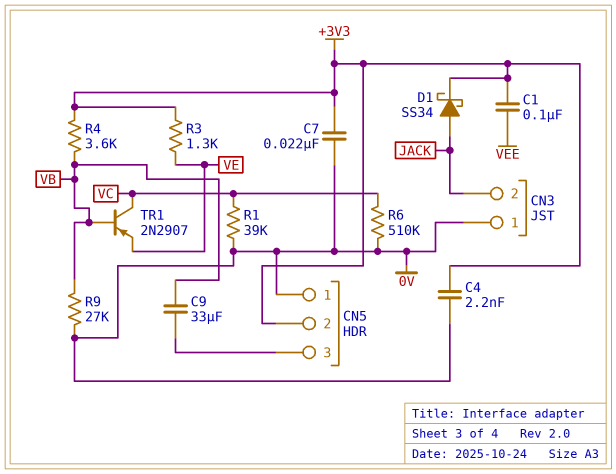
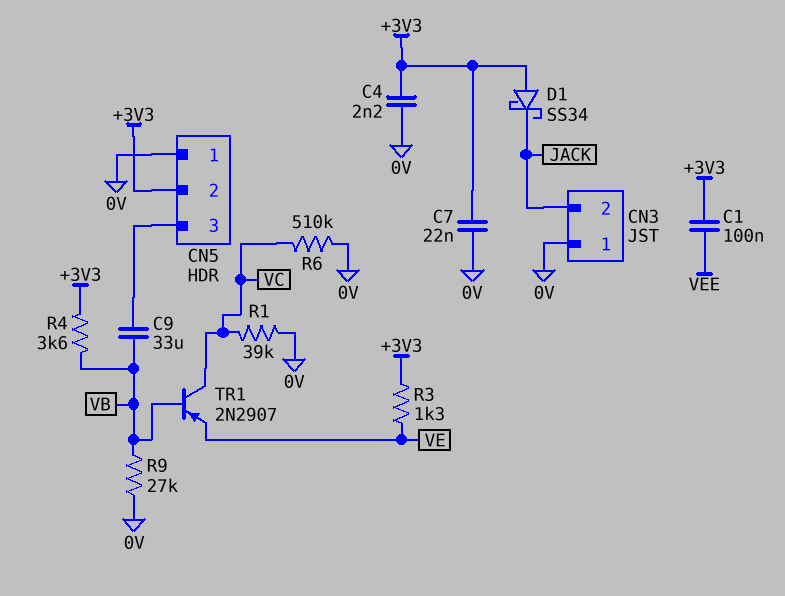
D1: schottky SS34 (A JACK, K +3V3) -> schottky SS34 (A +3V3, K JACK)

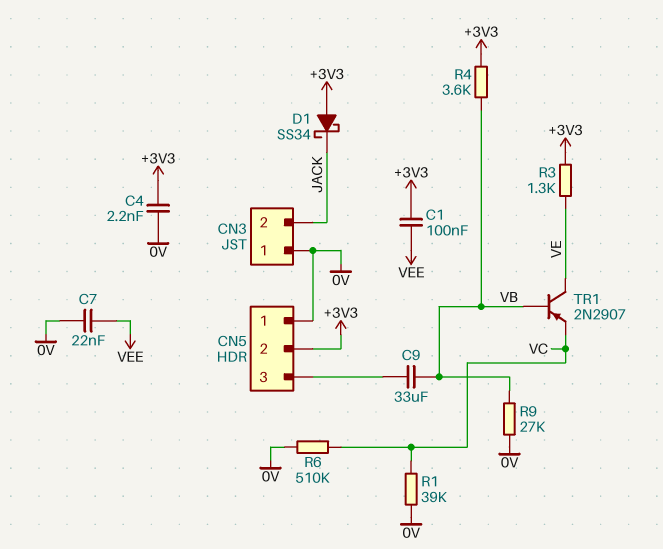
C7: 22nF (+3V3, 0V) -> 22nF (0V, VEE)
TR1: PNP 2N2907 (B VB, C VC, E VE) -> PNP 2N2907 (B VB, C VE, E VC)

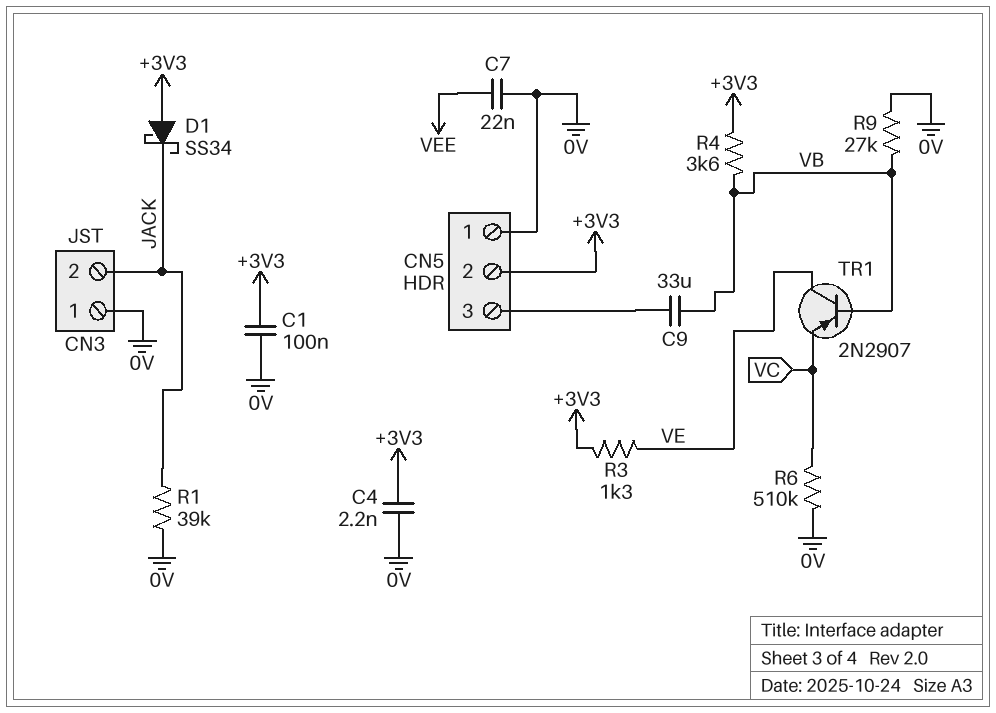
C1: 100nF (+3V3, VEE) -> 100nF (+3V3, 0V)
R1: 39k (0V, VC) -> 39k (0V, JACK)

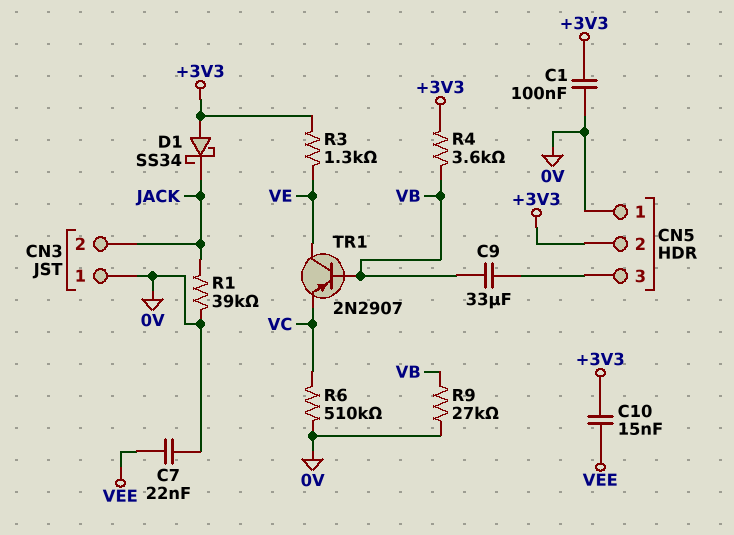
C4: 2.2nF (+3V3, 0V) -> none
C10: none -> 15nF (+3V3, VEE)

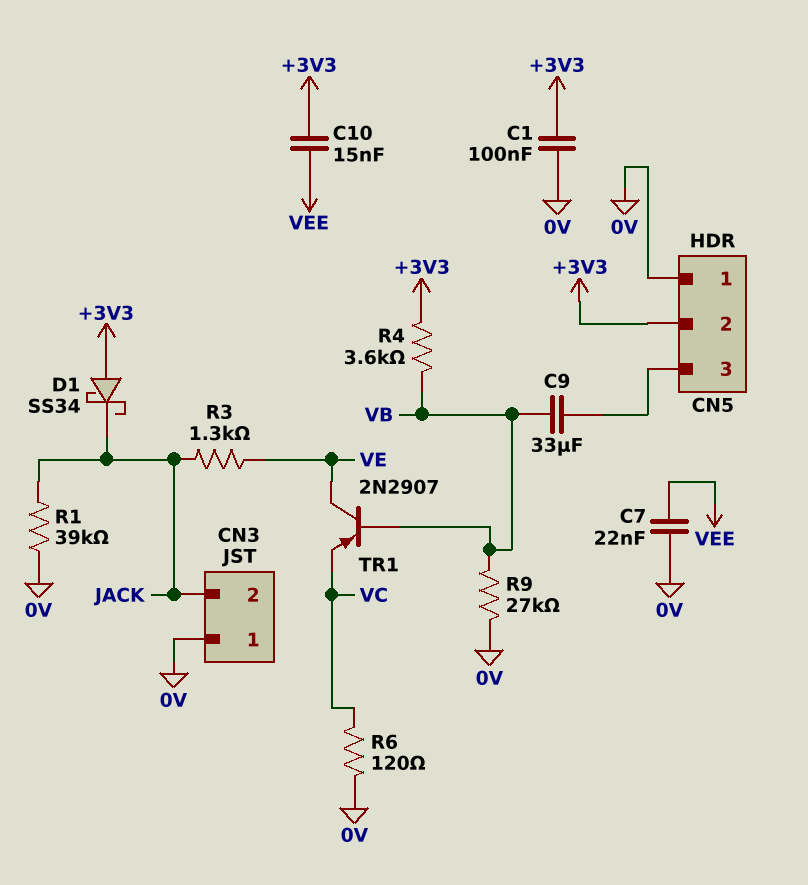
R3: 1.3k (+3V3, VE) -> 1.3k (JACK, VE)
R6: 510k (0V, VC) -> 120 (0V, VC)

